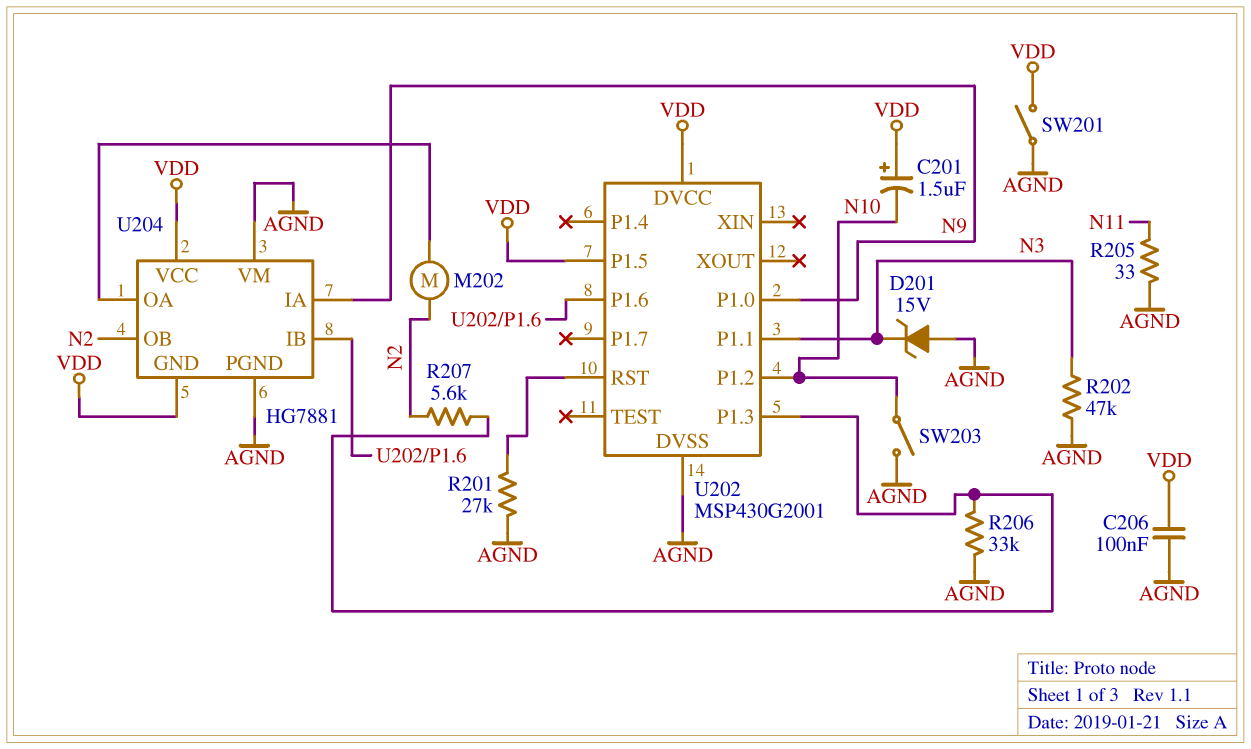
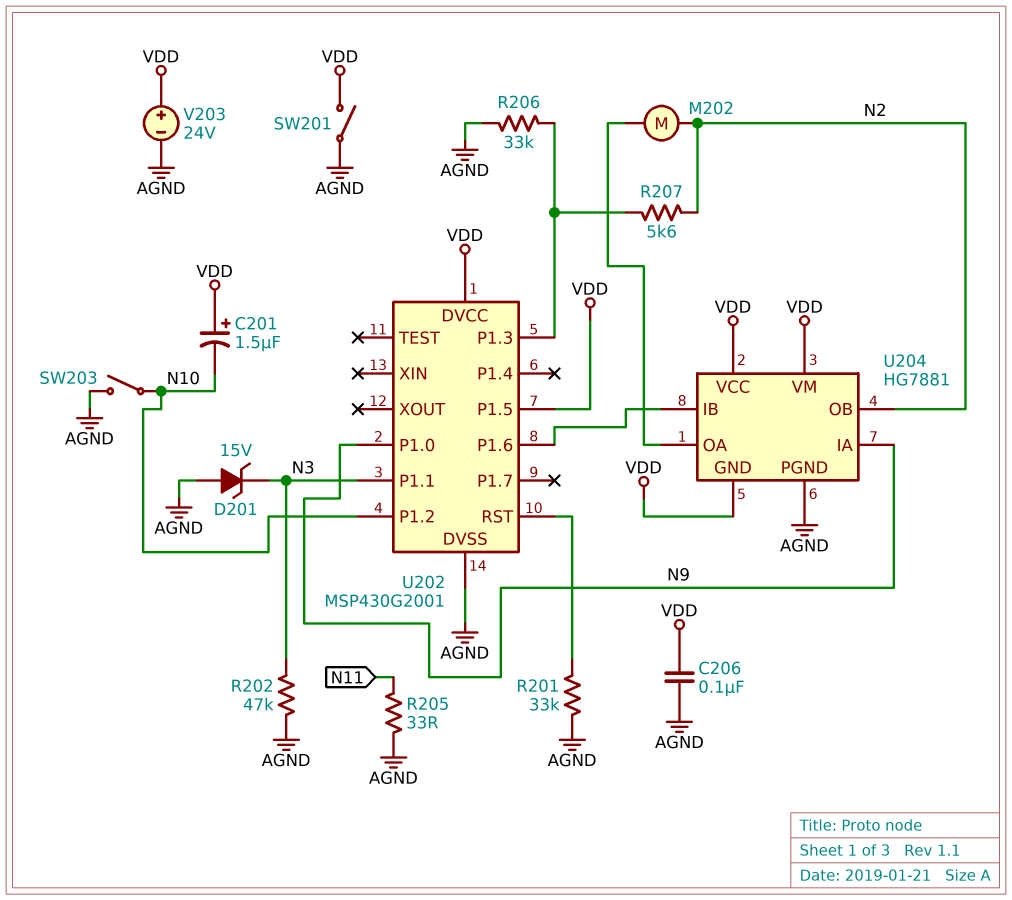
R201: 27k (AGND, U202/RST) -> 33k (AGND, U202/RST)
U204 pin VM: AGND -> VDD
V203: none -> 24V (plus VDD, minus AGND)

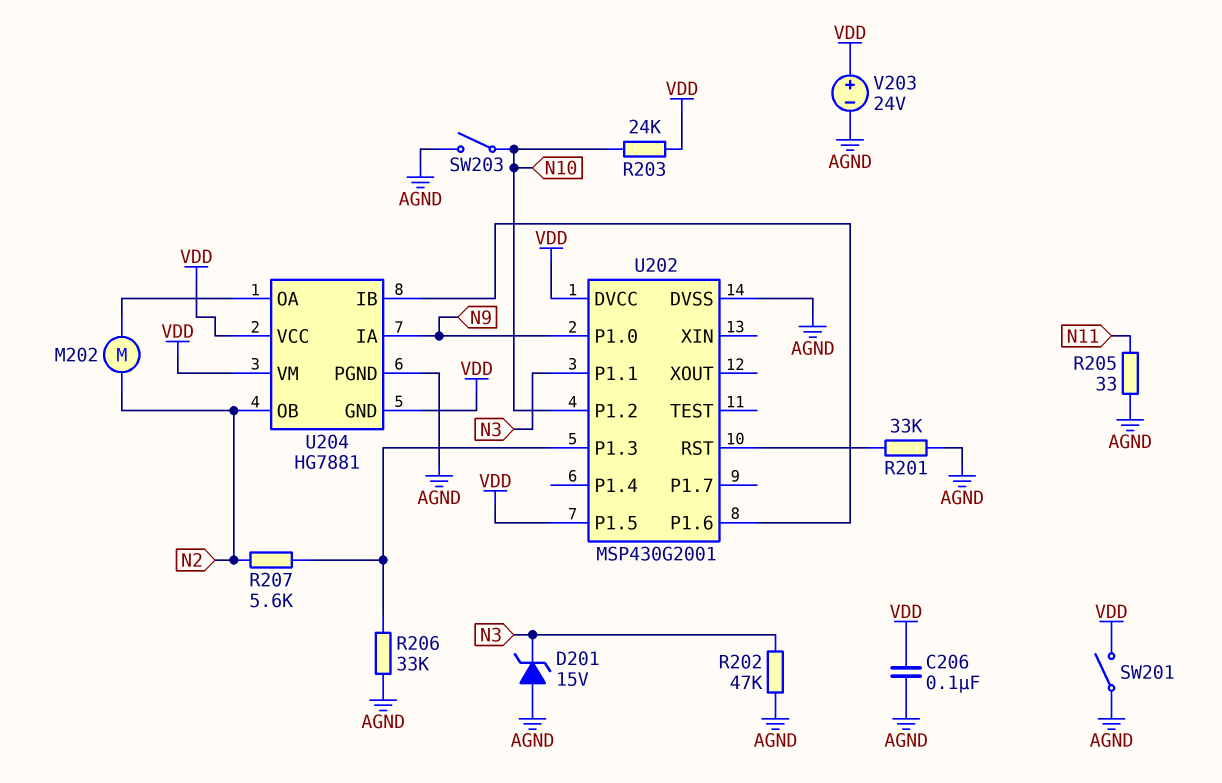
C201: 1.5uF (plus VDD, minus N10) -> none
R203: none -> 24k (N10, VDD)

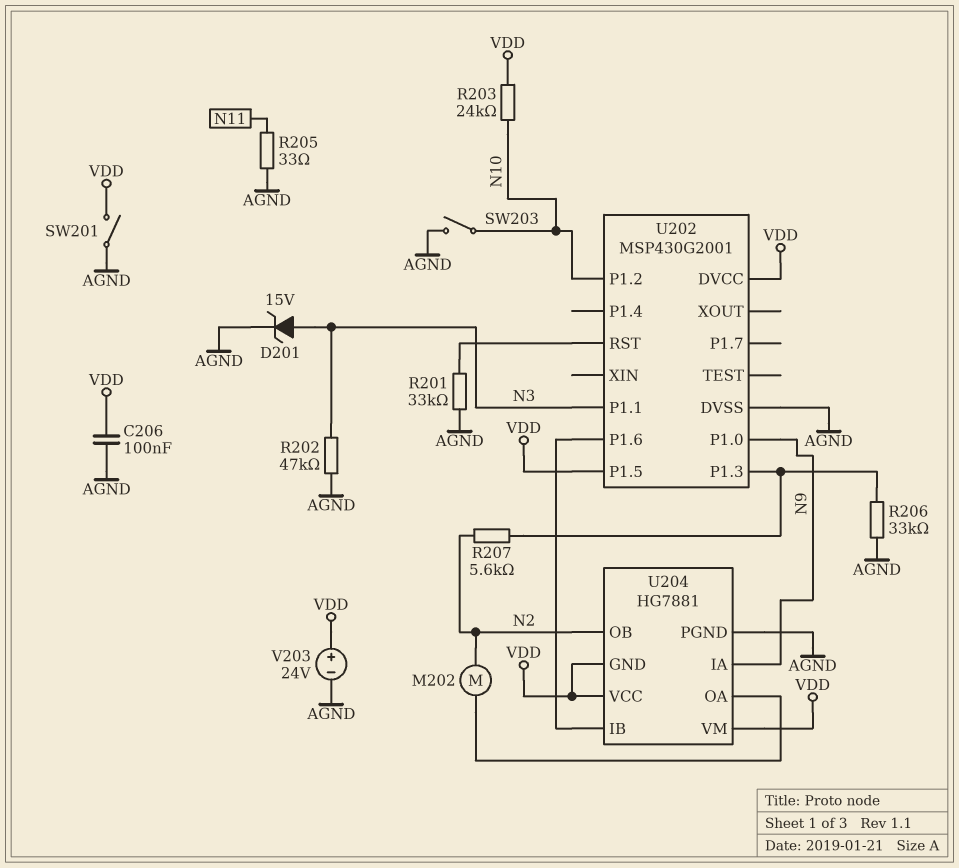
D201: zener 15V (A AGND, K N3) -> zener 15V (A N3, K AGND)

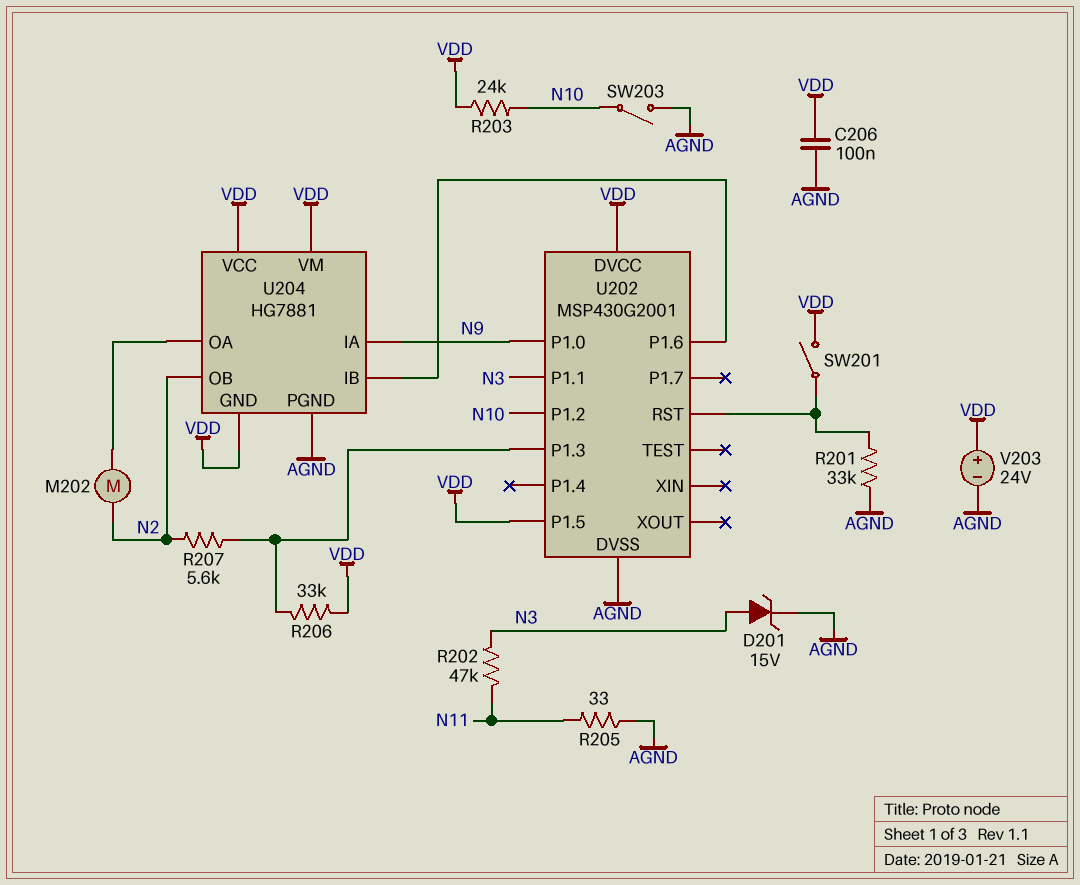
R202: 47k (AGND, N3) -> 47k (N3, N11)
R206: 33k (AGND, U202/P1.3) -> 33k (U202/P1.3, VDD)
SW201: switch (AGND, VDD) -> switch (U202/RST, VDD)

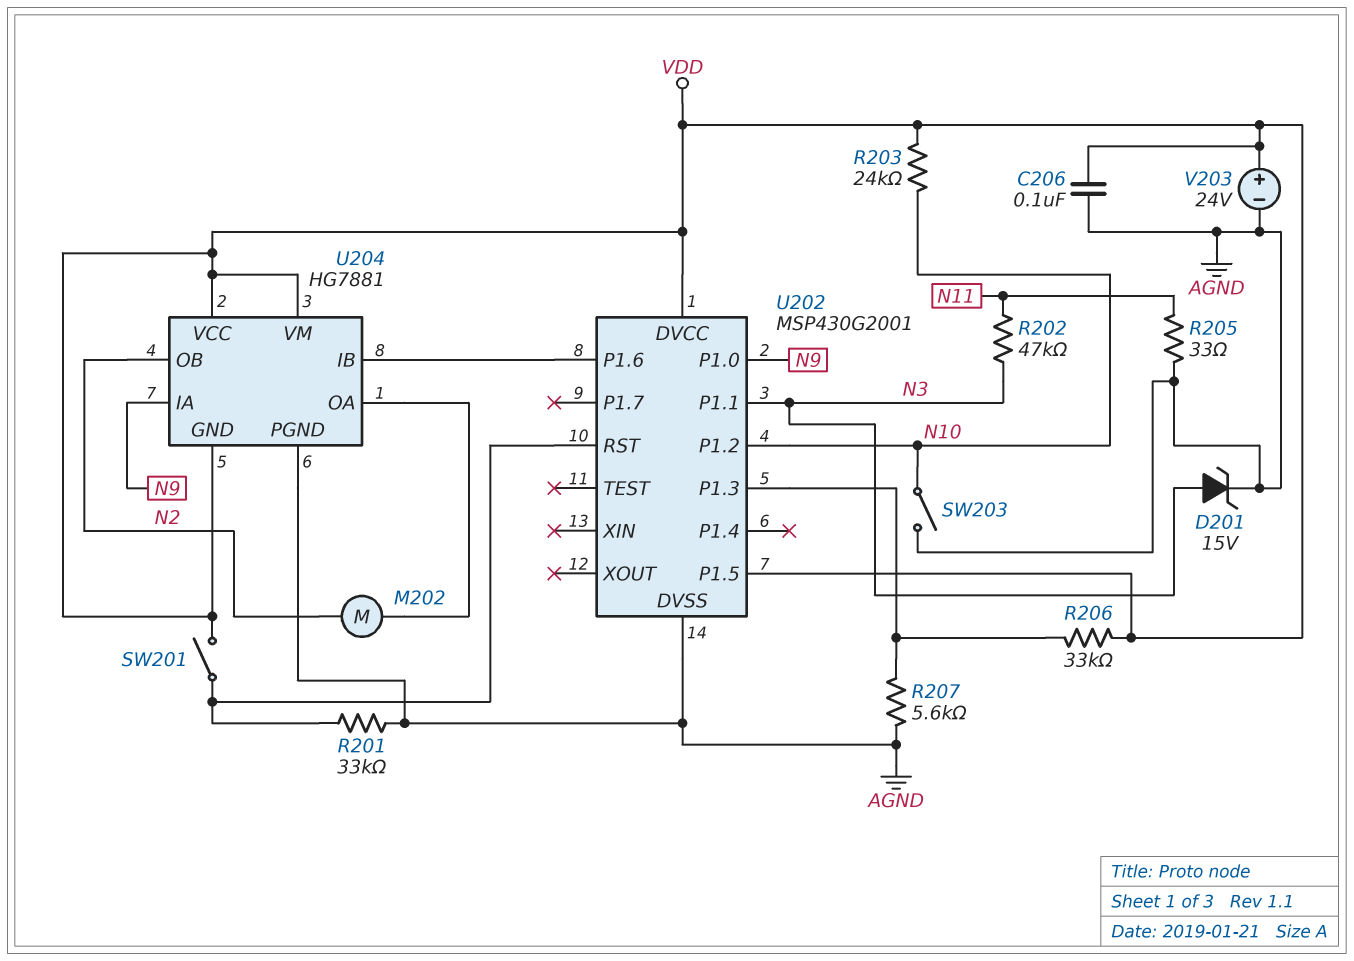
R207: 5.6k (N2, U202/P1.3) -> 5.6k (AGND, U202/P1.3)

